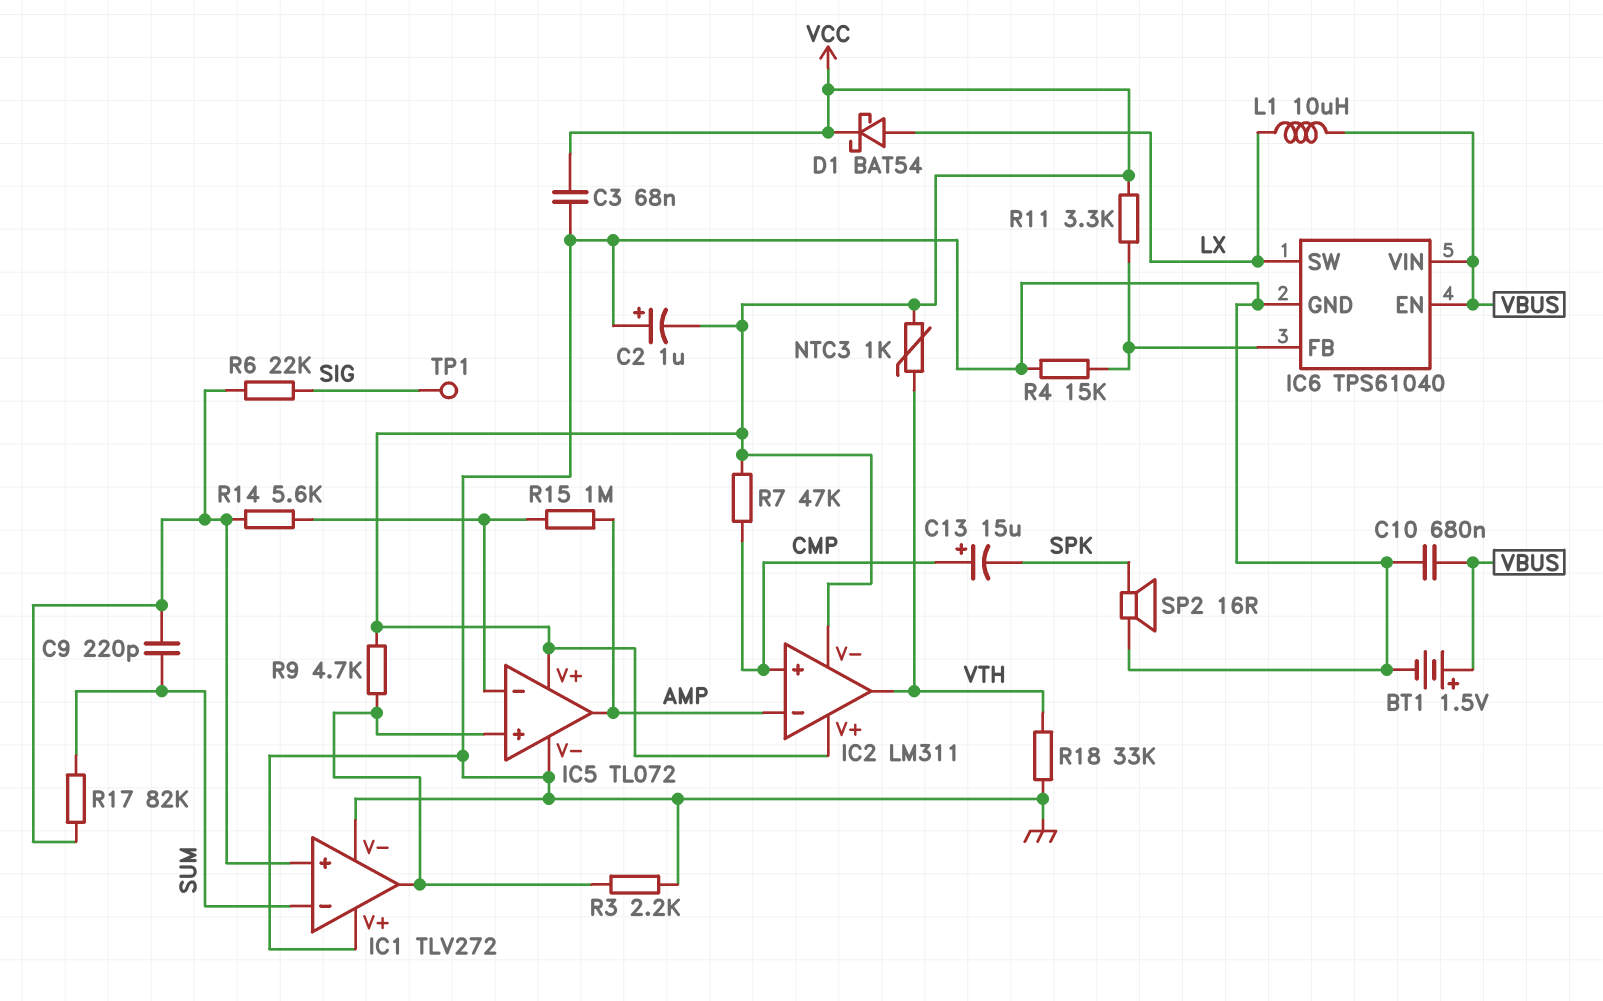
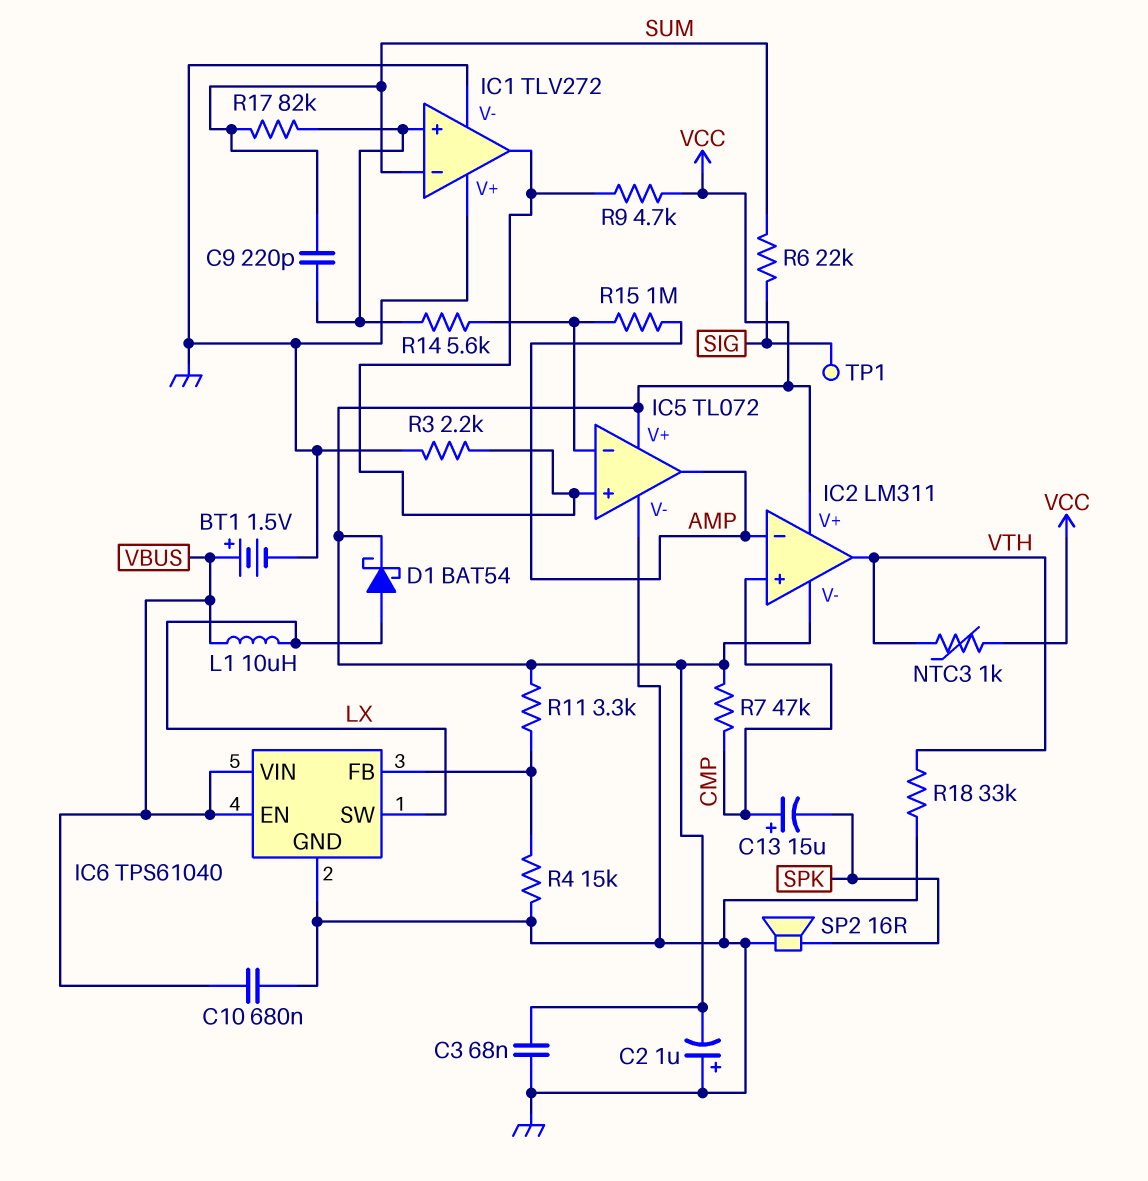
R6: 22k (IC1/in+, SIG) -> 22k (SIG, SUM)

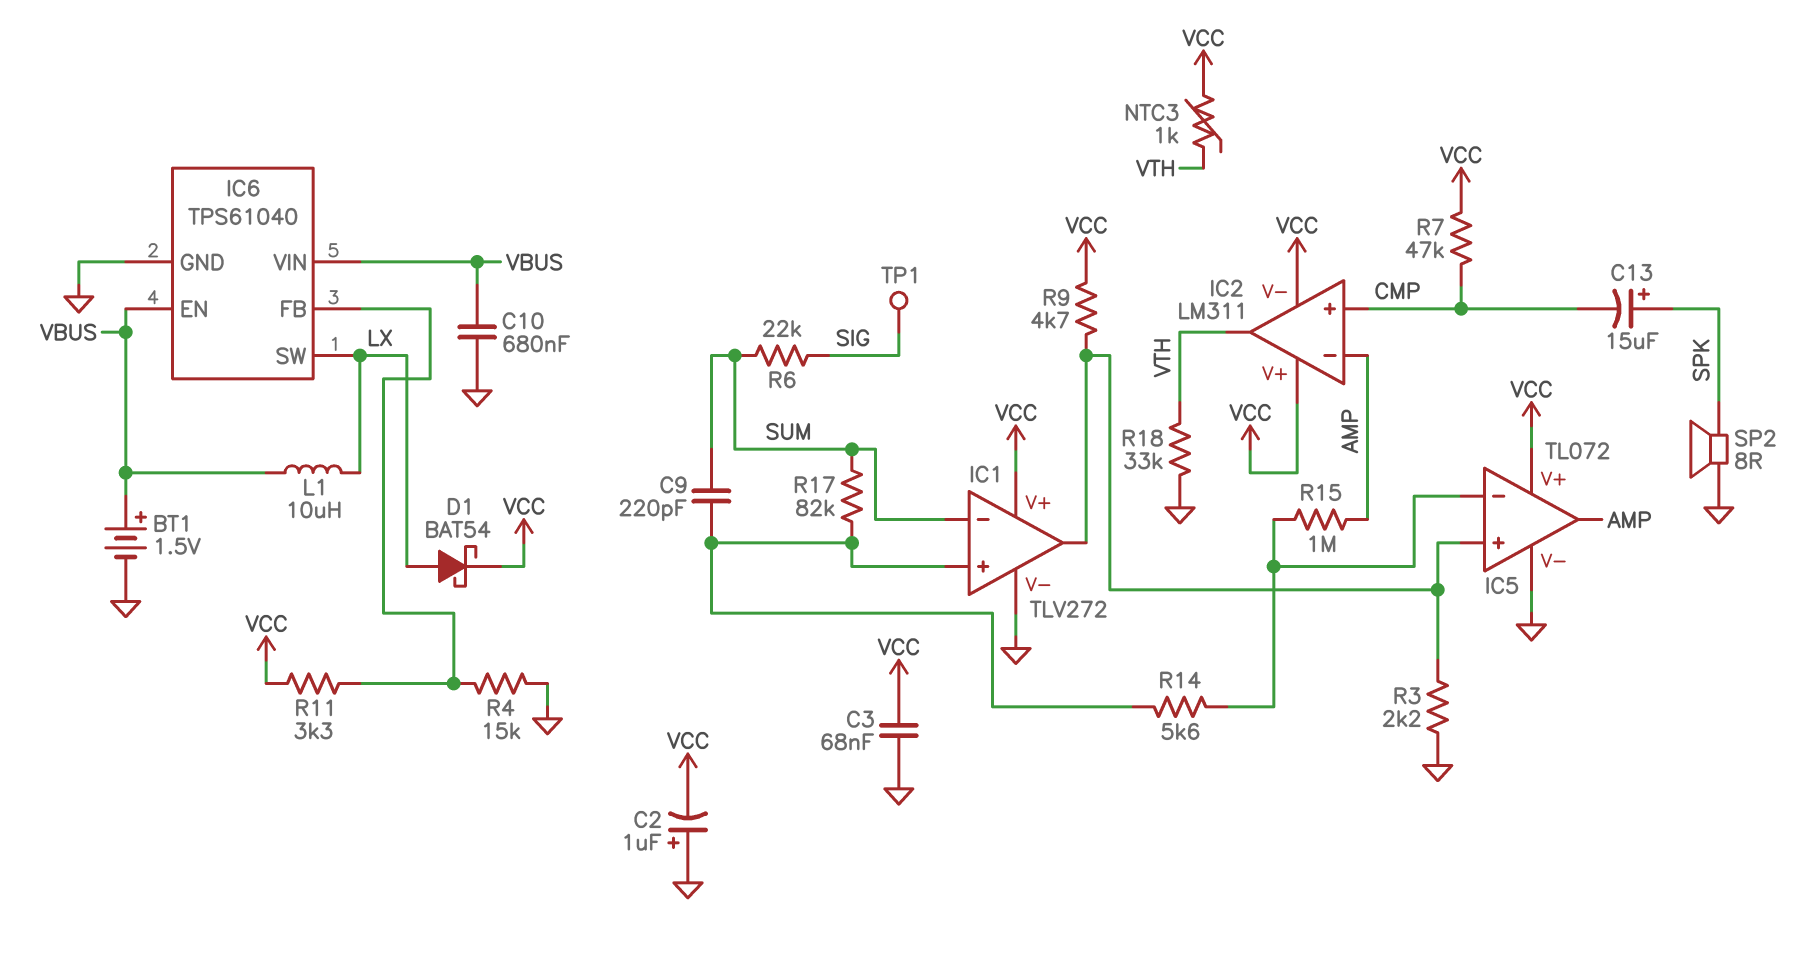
C13: 15uF (plus CMP, minus SPK) -> 15uF (plus SPK, minus CMP)
IC1 pin V+: GND -> VCC
SP2: speaker 16R (GND, SPK) -> speaker 8R (GND, SPK)

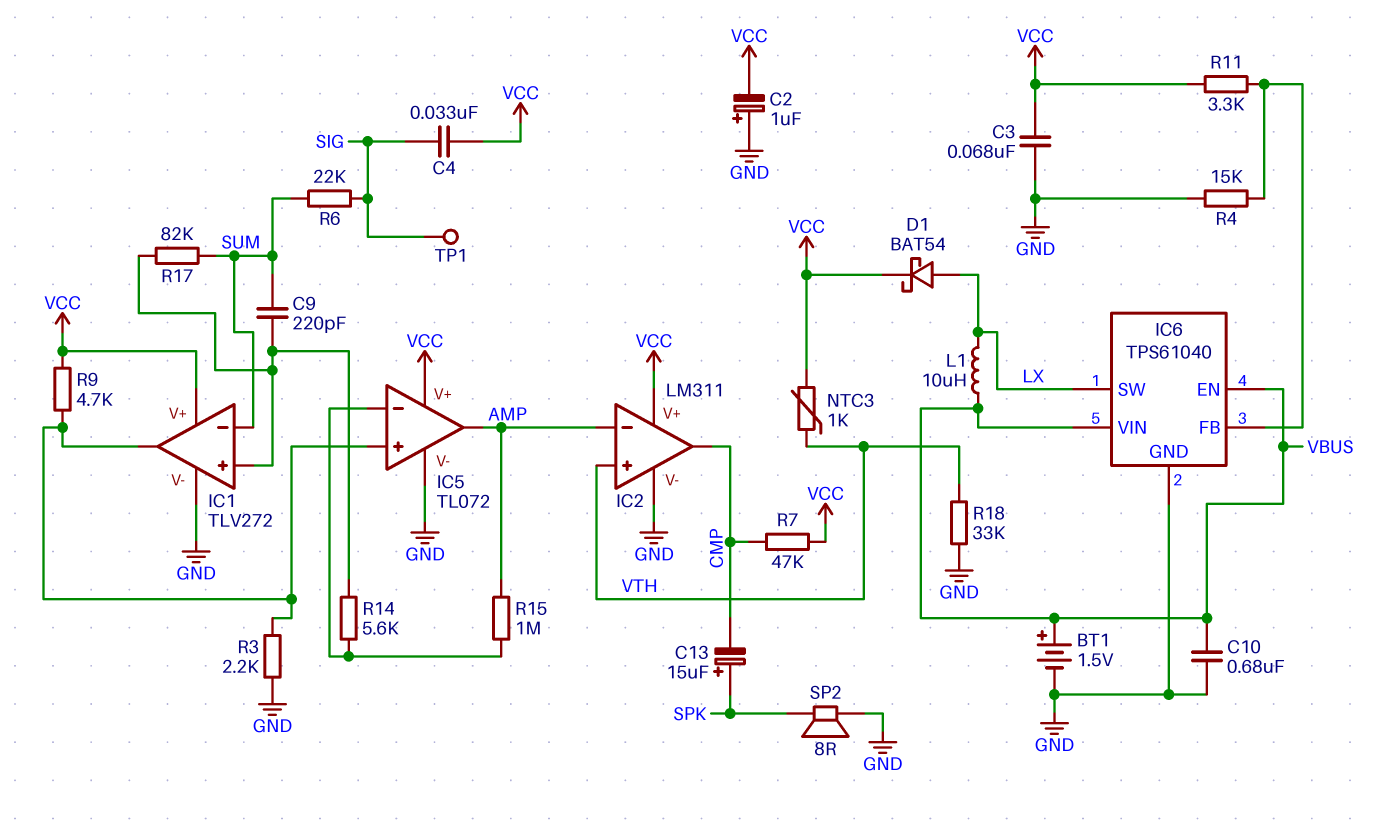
C4: none -> 33nF (SIG, VCC)
IC2 pin V-: VCC -> GND
IC2 pin in+: CMP -> VTH
IC2 pin out: VTH -> CMP

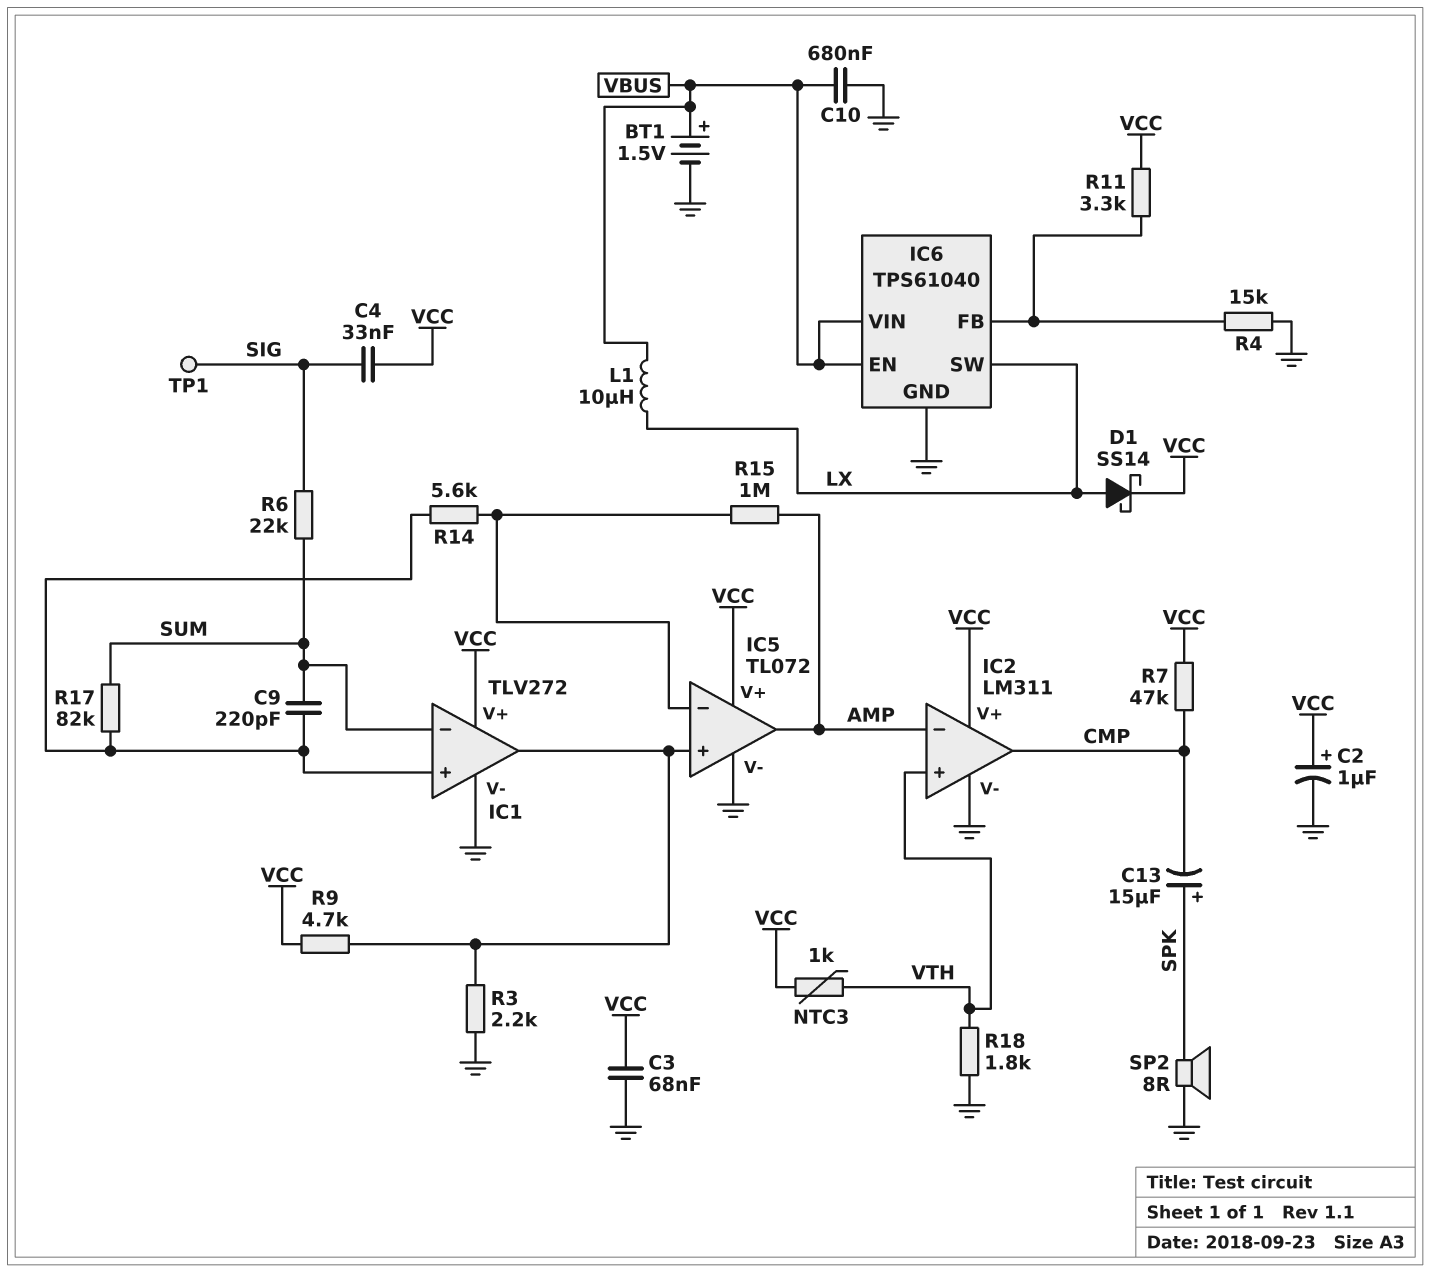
C2: 1uF (plus GND, minus VCC) -> 1uF (plus VCC, minus GND)
D1: schottky BAT54 (A LX, K VCC) -> schottky SS14 (A LX, K VCC)
R18: 33k (GND, VTH) -> 1.8k (GND, VTH)

